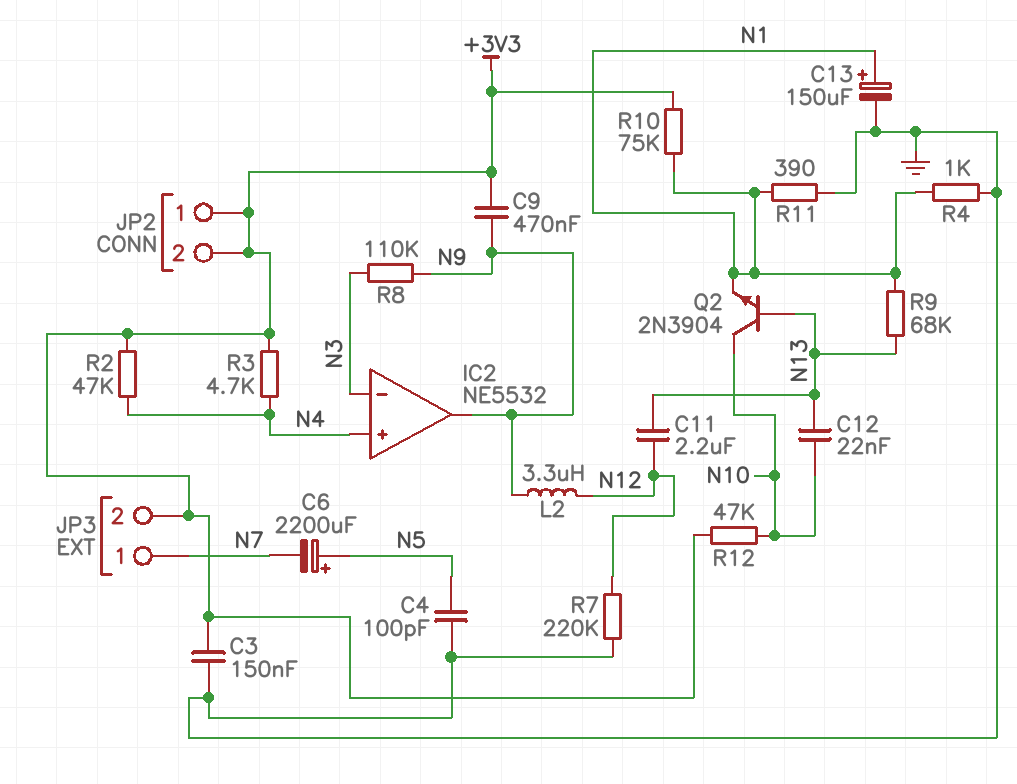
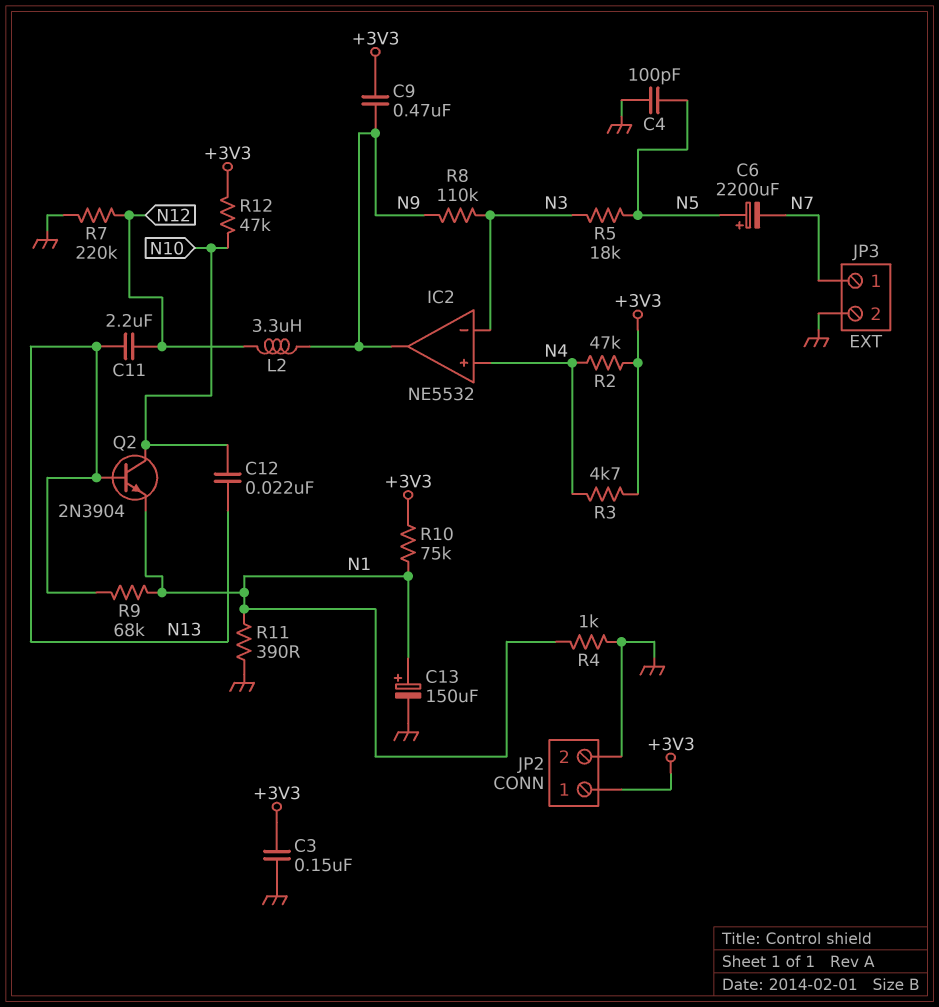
JP2 pin 2: +3V3 -> GND
JP3 pin 2: +3V3 -> GND
R5: none -> 18k (N3, N5)

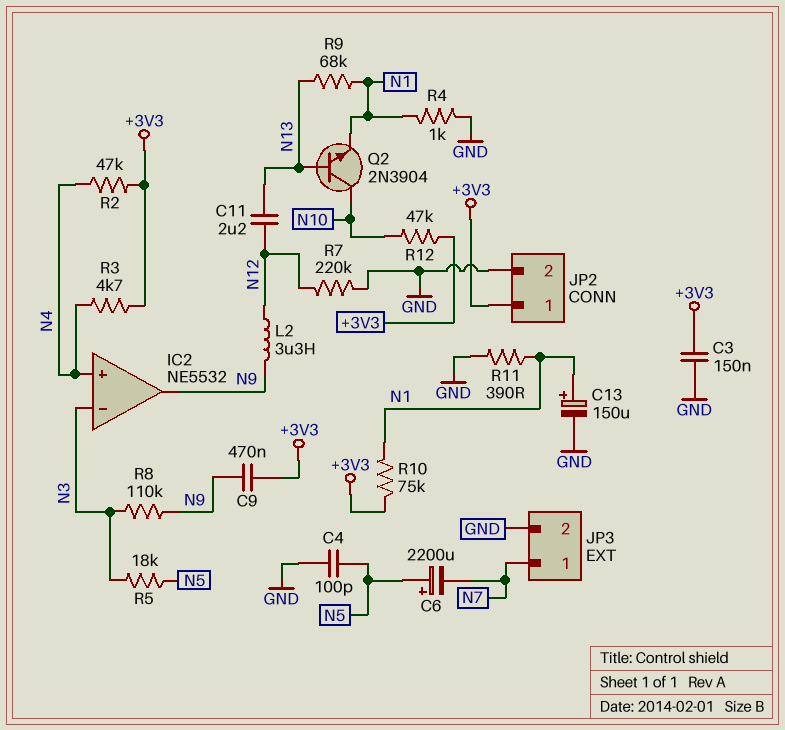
C12: 22nF (N10, N13) -> none

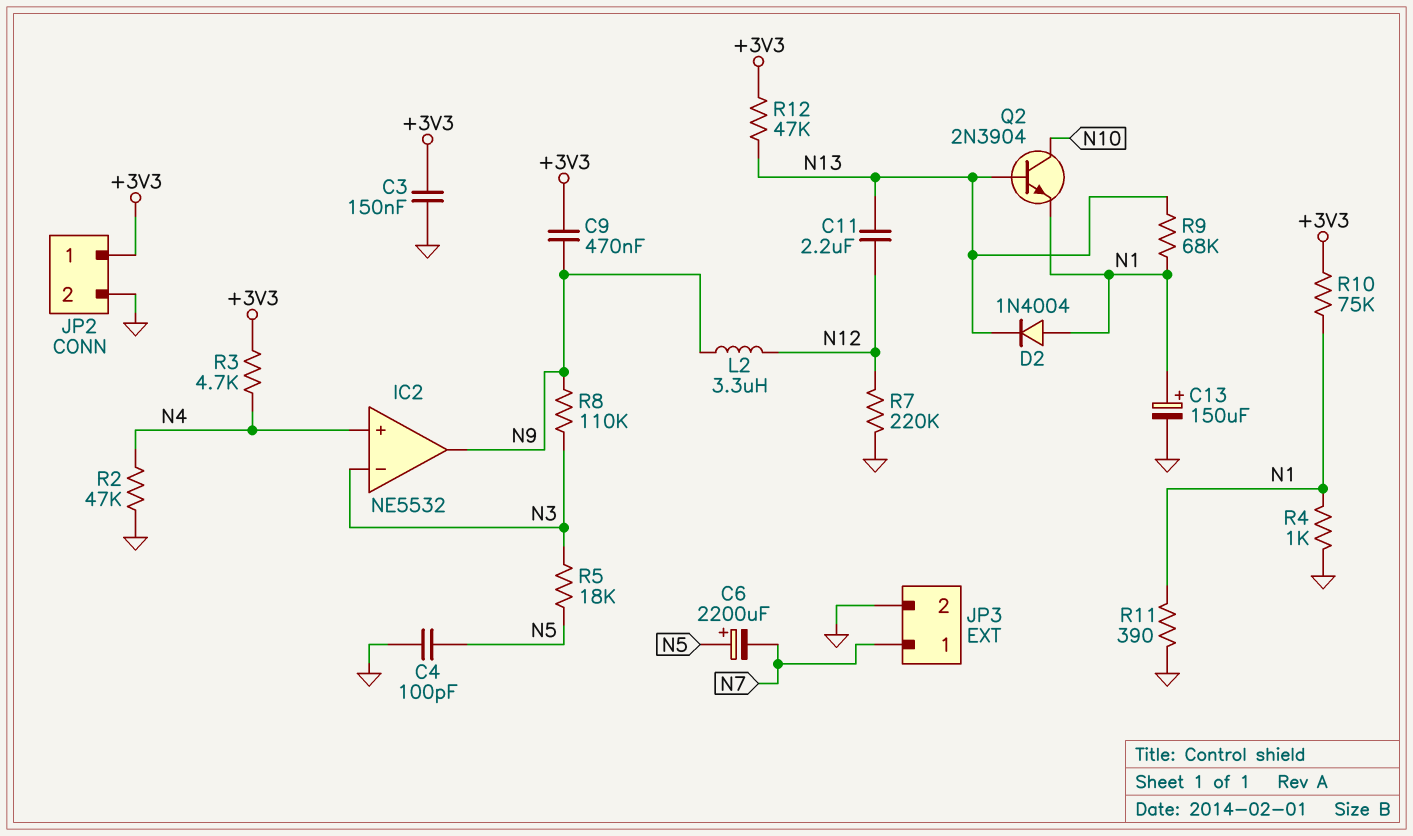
D2: none -> diode 1N4004 (A N1, K N13)
R2: 47k (+3V3, N4) -> 47k (GND, N4)
R12: 47k (+3V3, N10) -> 47k (+3V3, N13)

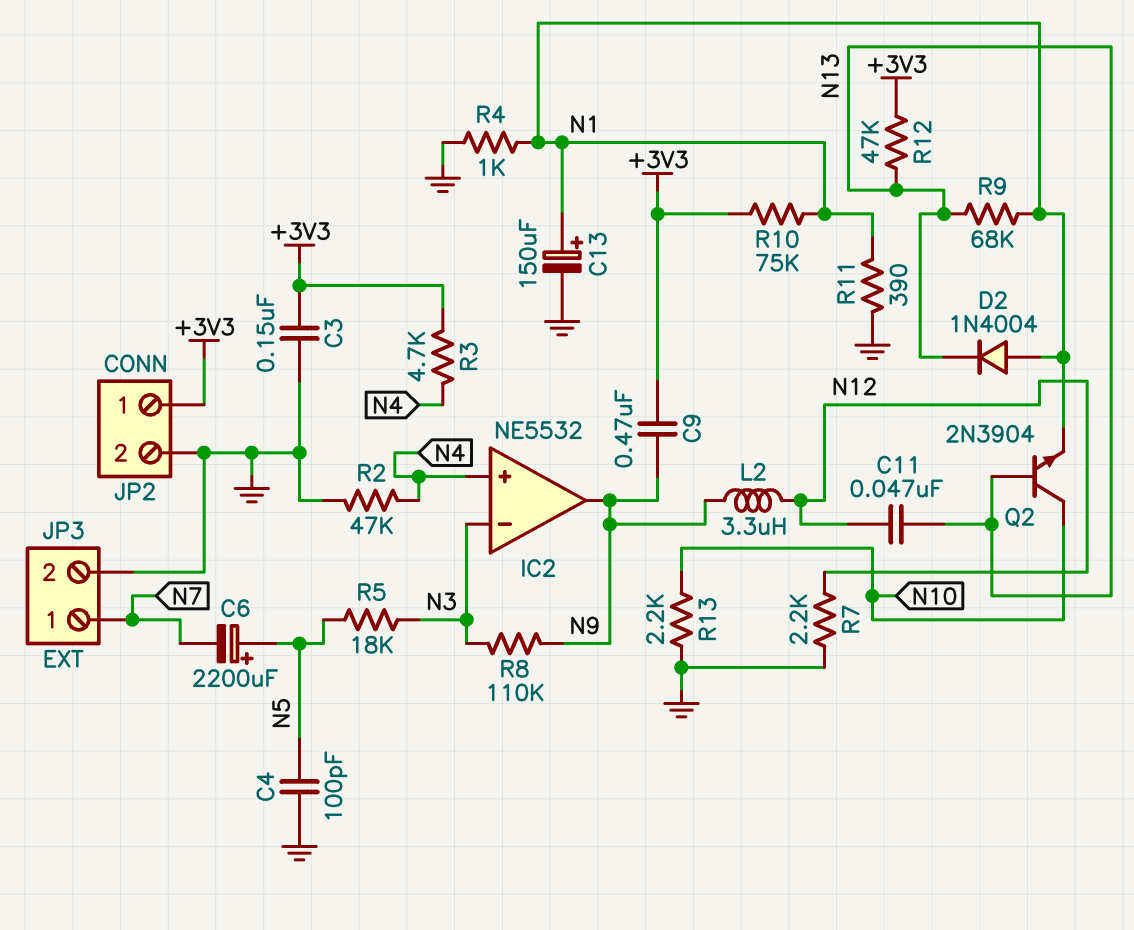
C11: 2.2uF (N12, N13) -> 47nF (N12, N13)
R7: 220k (GND, N12) -> 2.2k (GND, N12)
R13: none -> 2.2k (GND, N10)

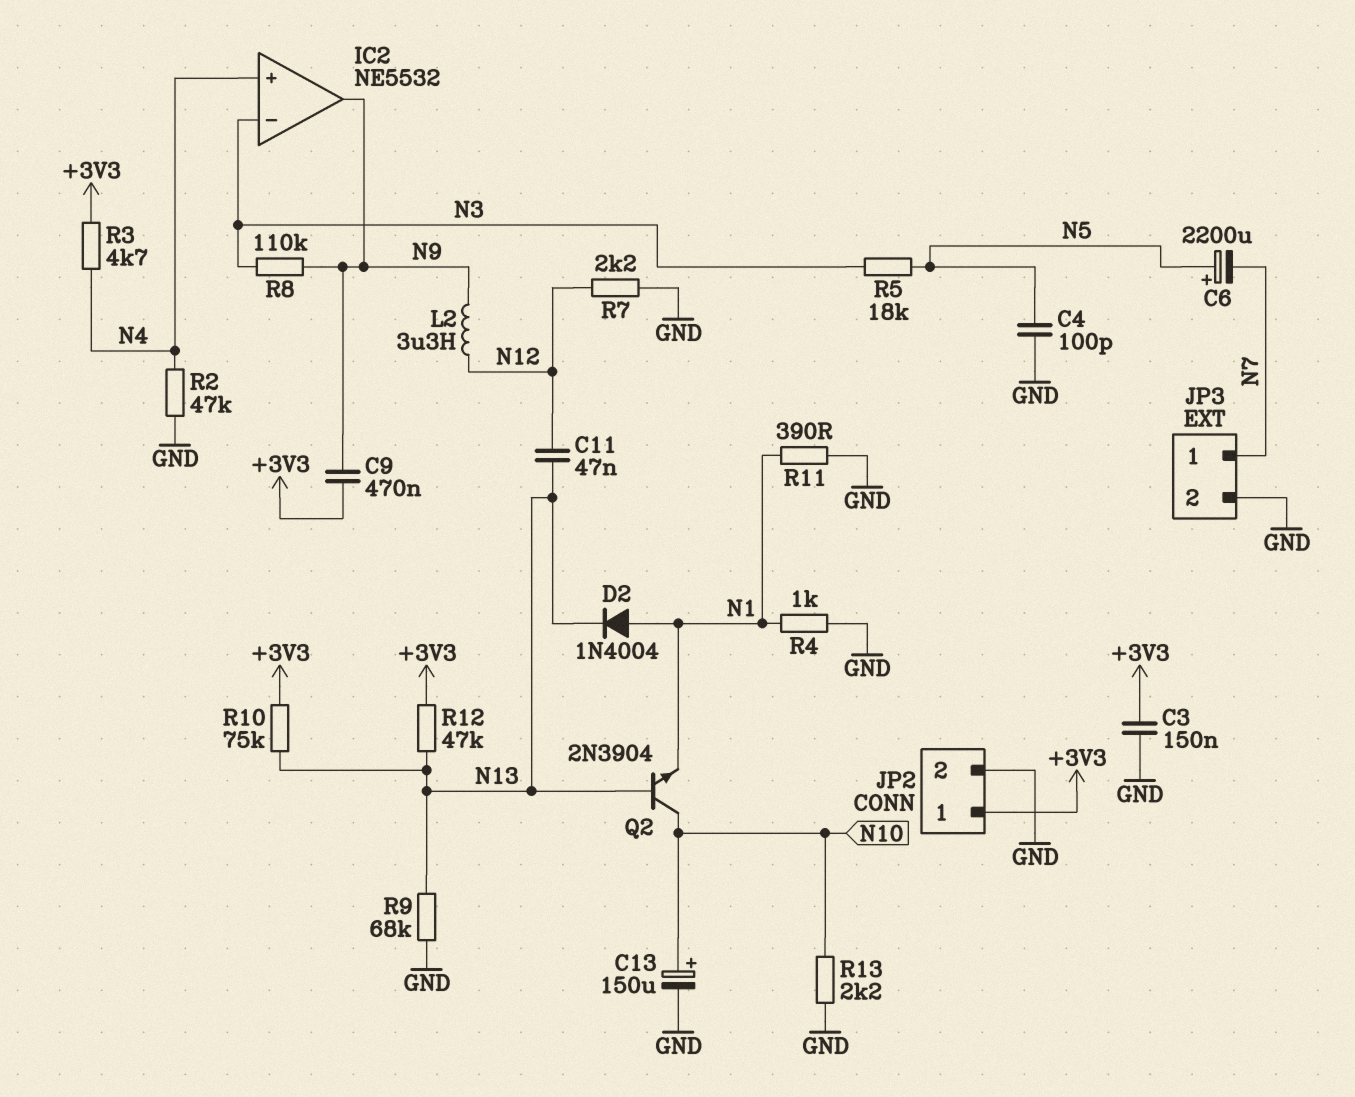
C13: 150uF (plus N1, minus GND) -> 150uF (plus N10, minus GND)
R9: 68k (N1, N13) -> 68k (GND, N13)
R10: 75k (+3V3, N1) -> 75k (+3V3, N13)

